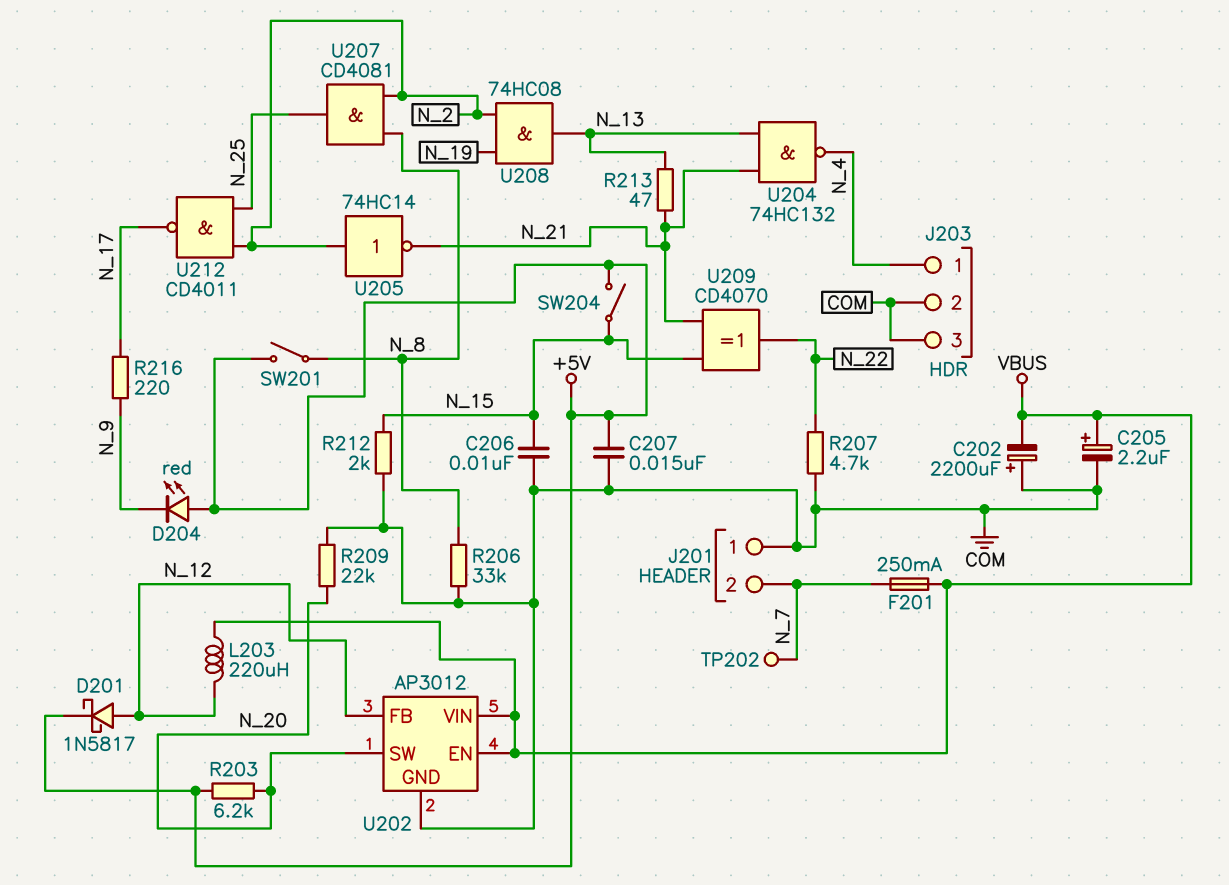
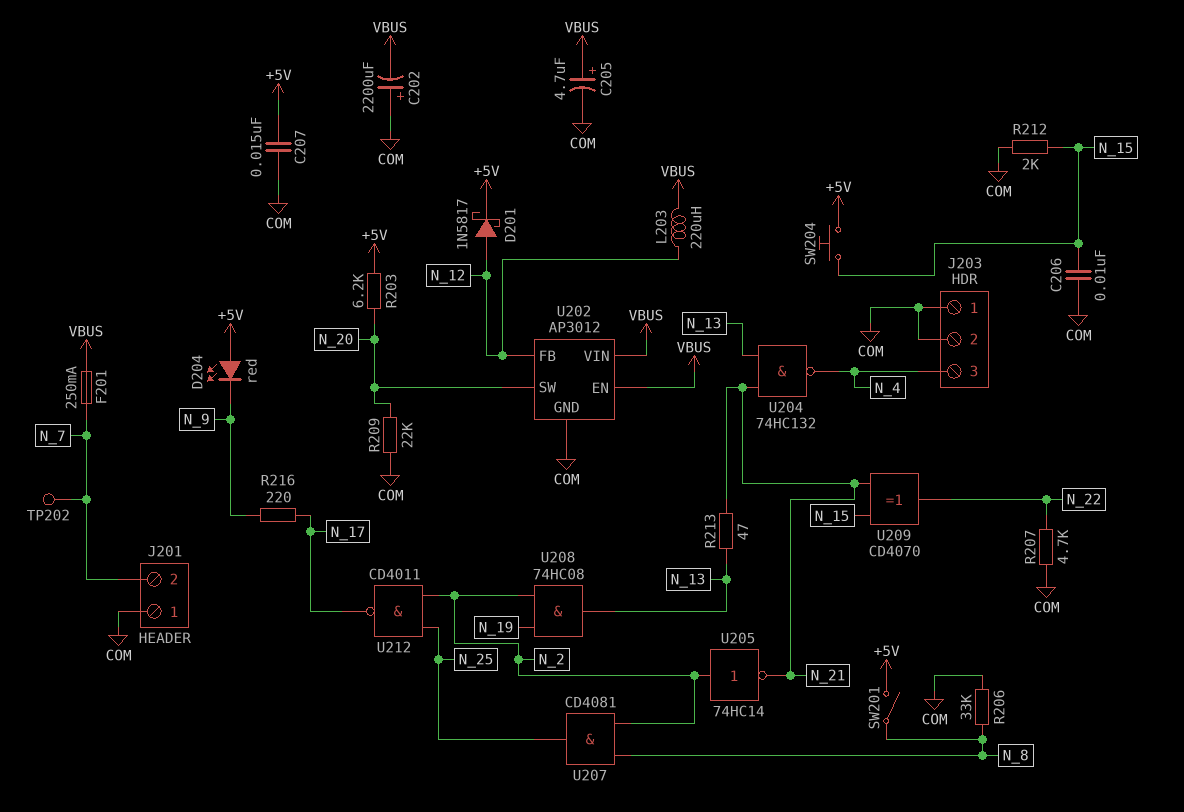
C205: 2.2uF (plus VBUS, minus COM) -> 4.7uF (plus VBUS, minus COM)
J203 pin 1: N_4 -> COM
J203 pin 3: COM -> N_4
SW204: switch (+5V, N_15) -> button (+5V, N_15)

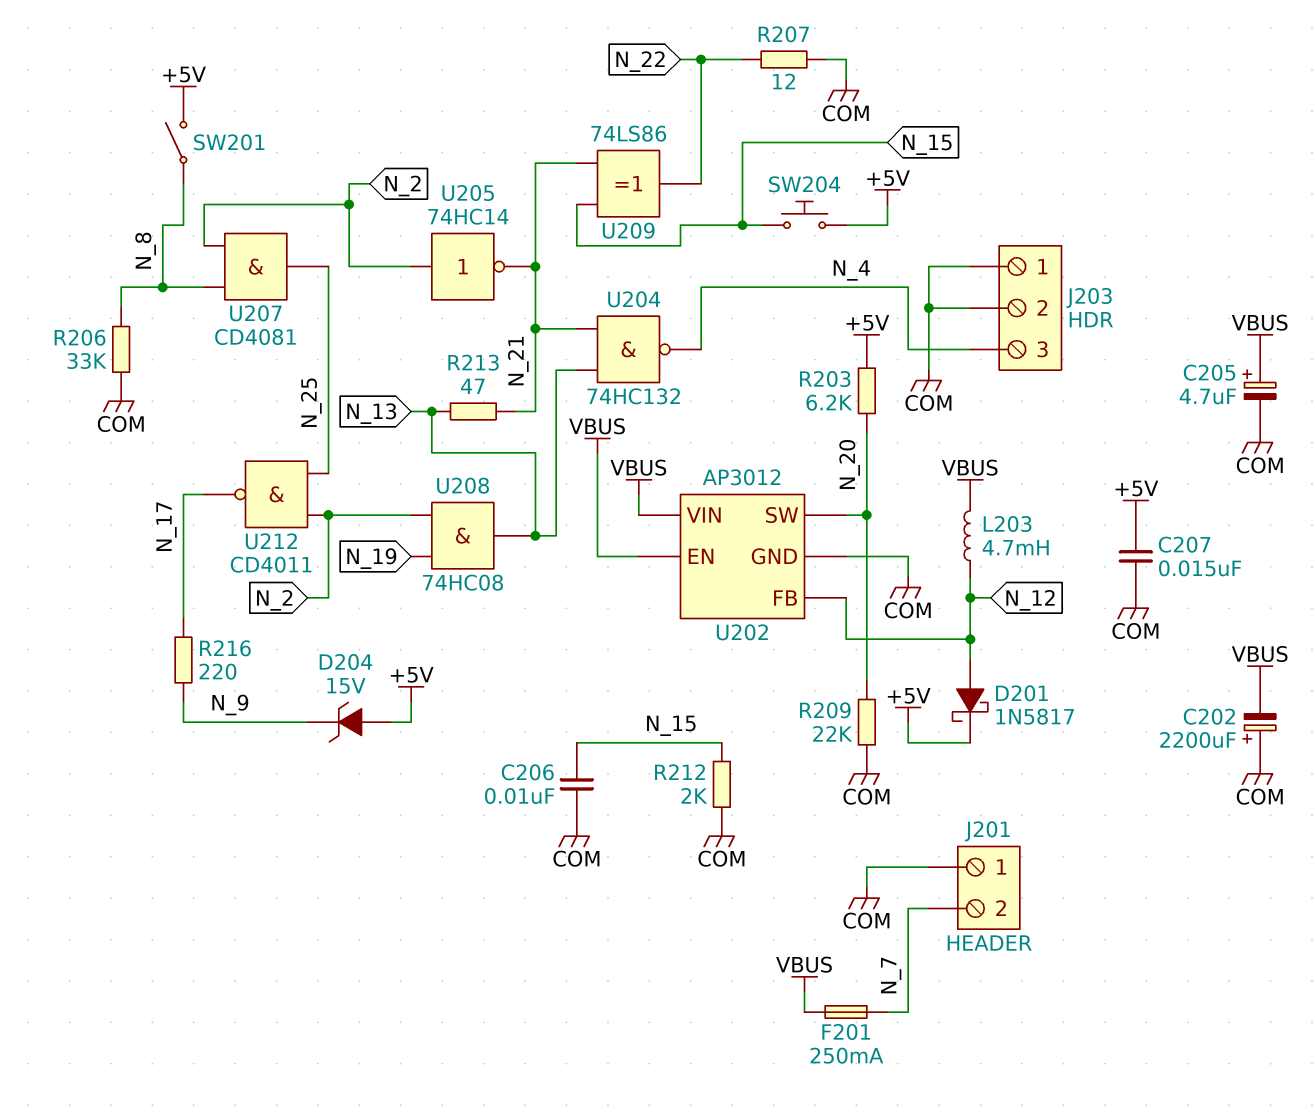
D204: LED red (A +5V, K N_9) -> zener 15V (A +5V, K N_9)
L203: 220uH (N_12, VBUS) -> 4.7mH (N_12, VBUS)
R207: 4.7k (COM, N_22) -> 12 (COM, N_22)
TP202: test point (N_7) -> none
U209: XOR CD4070 (in N_15, in N_21, out N_22) -> XOR 74LS86 (in N_15, in N_21, out N_22)

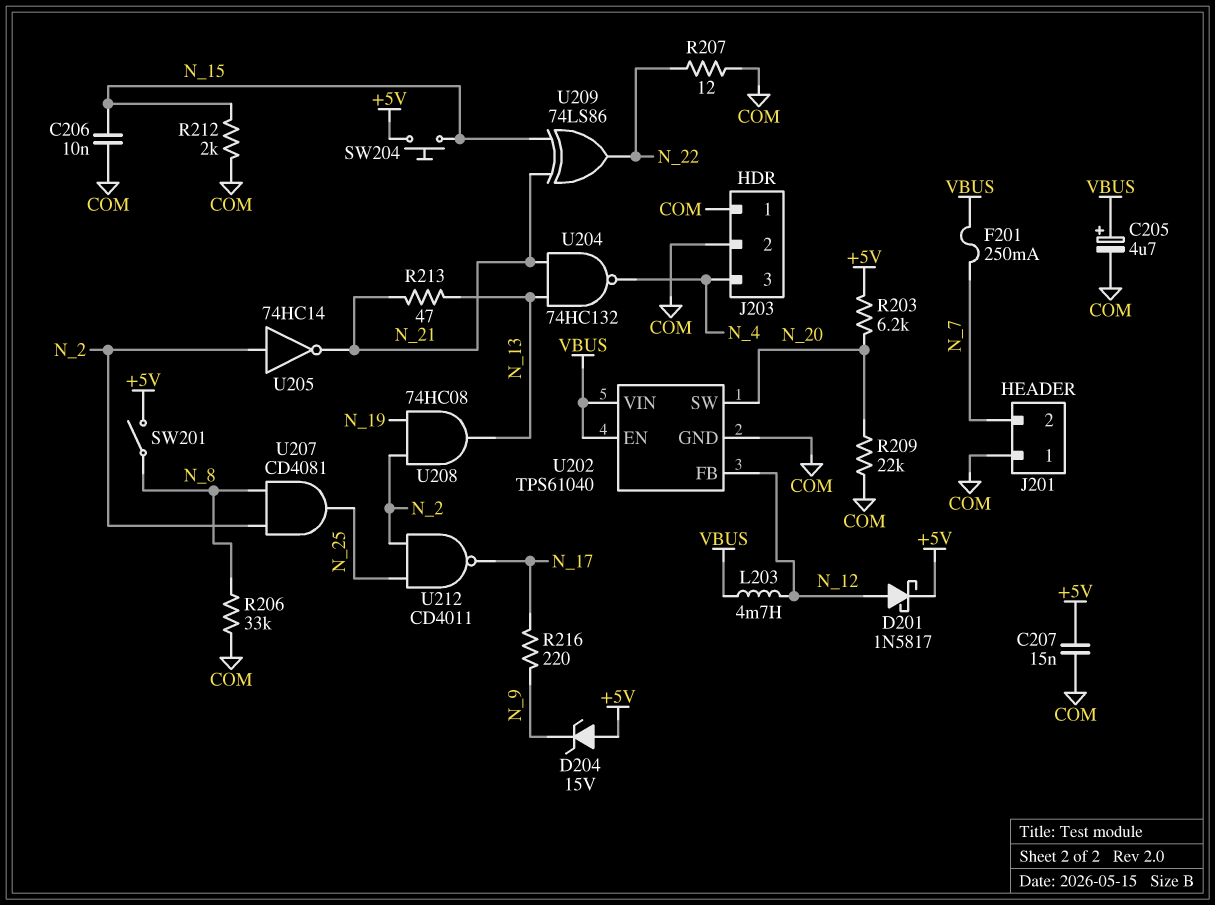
C202: 2200uF (plus COM, minus VBUS) -> none
U202: AP3012 -> TPS61040

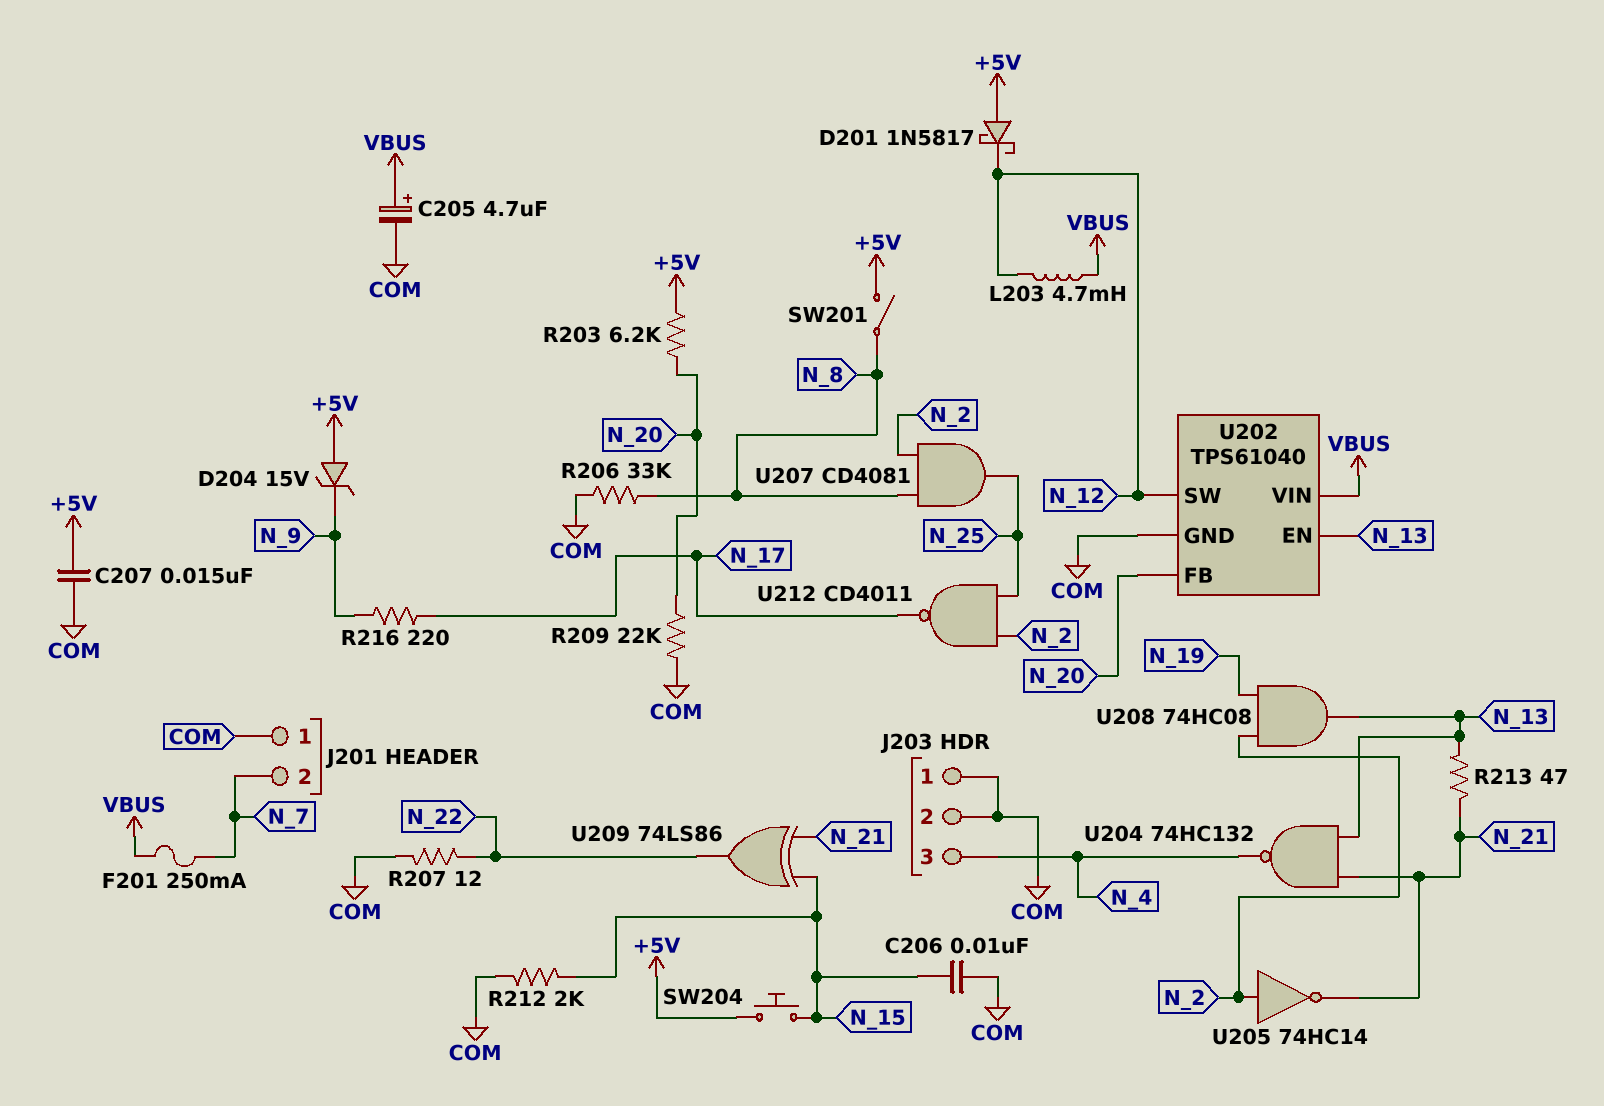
D201: schottky 1N5817 (A N_12, K +5V) -> schottky 1N5817 (A +5V, K N_12)
U202 pin EN: VBUS -> N_13
U202 pin FB: N_12 -> N_20
U202 pin SW: N_20 -> N_12

